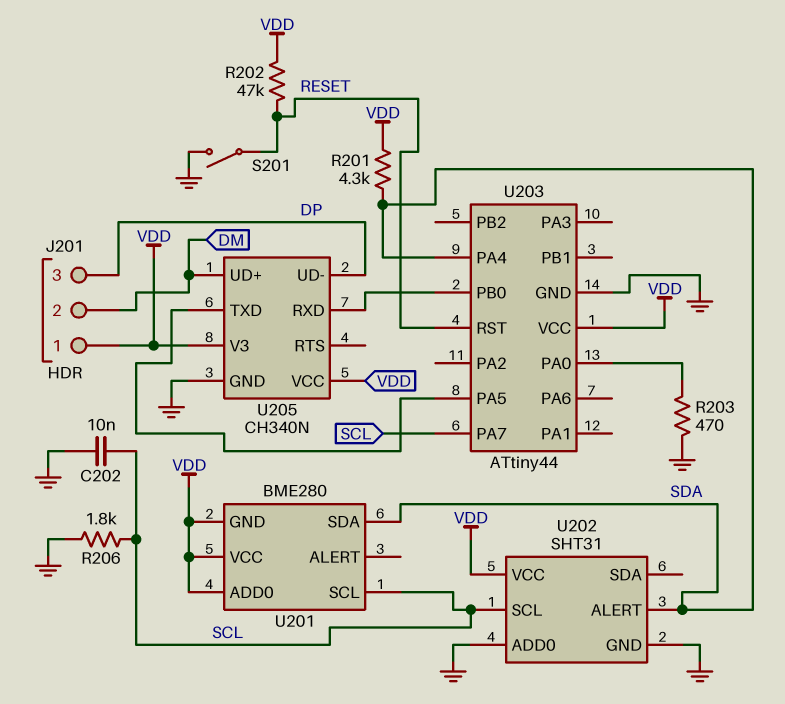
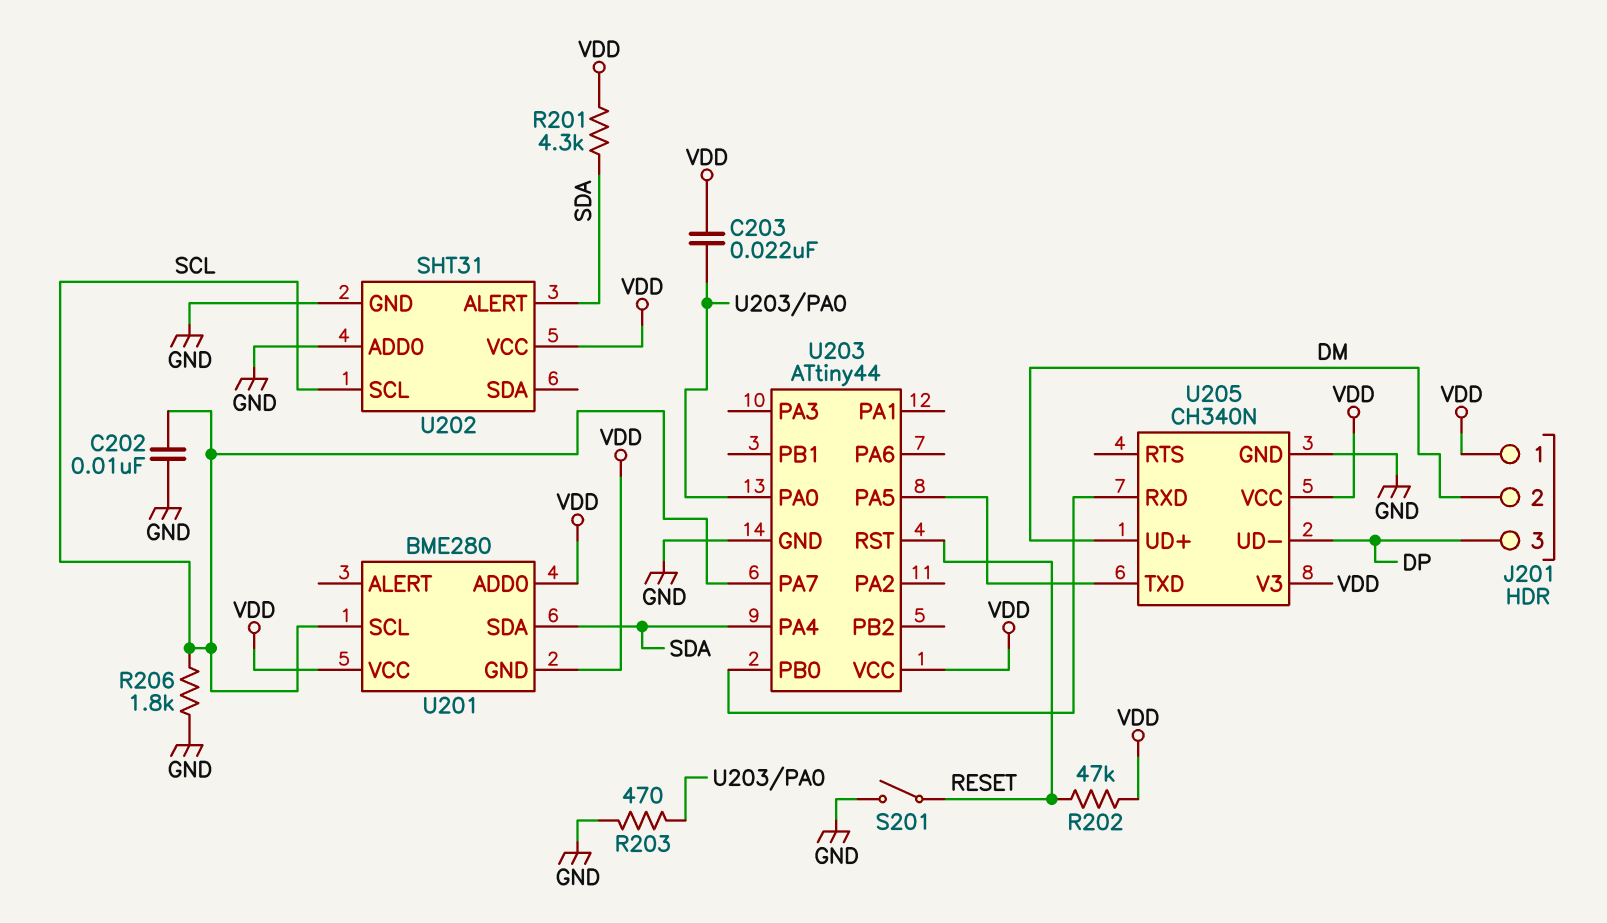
C203: none -> 22nF (U203/PA0, VDD)

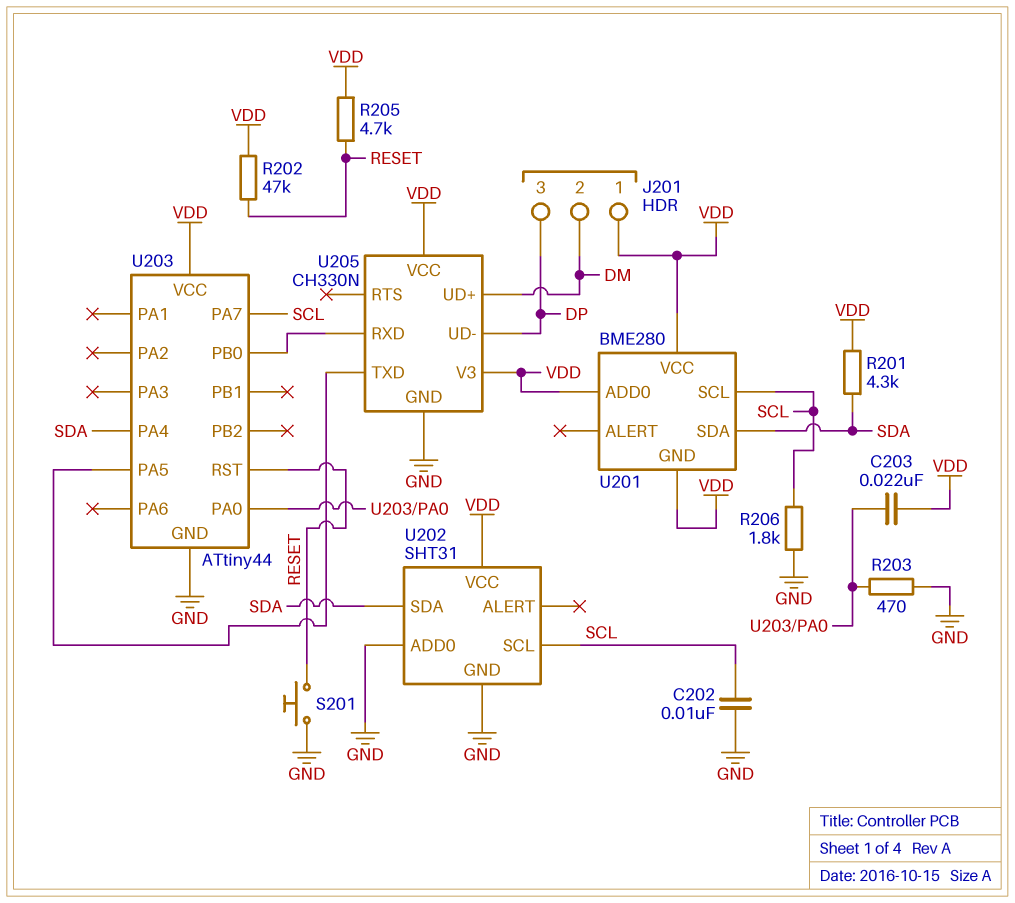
R205: none -> 4.7k (RESET, VDD)
S201: switch (GND, RESET) -> button (GND, RESET)
U202 pin ALERT: SDA -> none
U202 pin SDA: none -> SDA
U205: CH340N -> CH330N

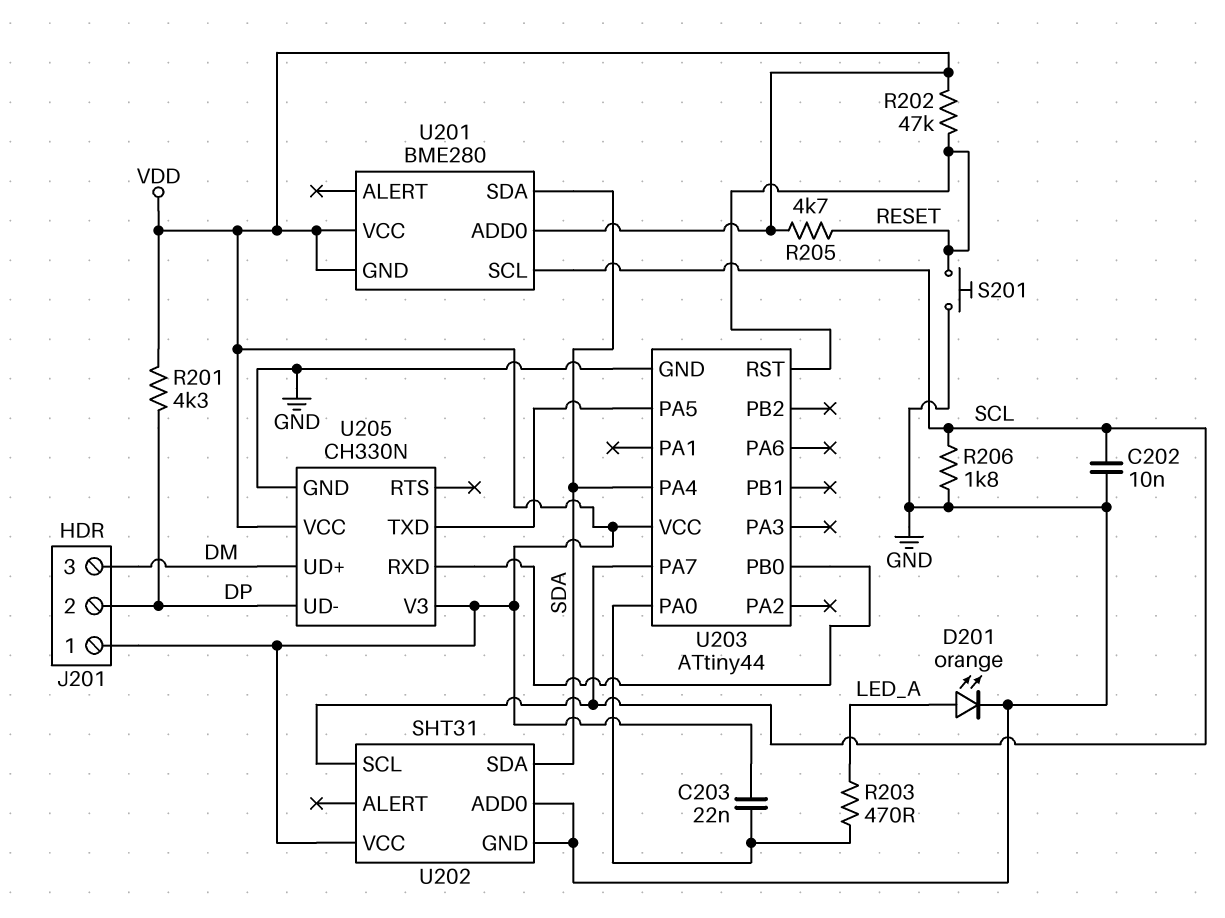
D201: none -> LED orange (A LED_A, K GND)
J201 pin 2: DM -> DP
J201 pin 3: DP -> DM
R201: 4.3k (SDA, VDD) -> 4.3k (DP, VDD)
R203: 470 (GND, U203/PA0) -> 470 (LED_A, U203/PA0)

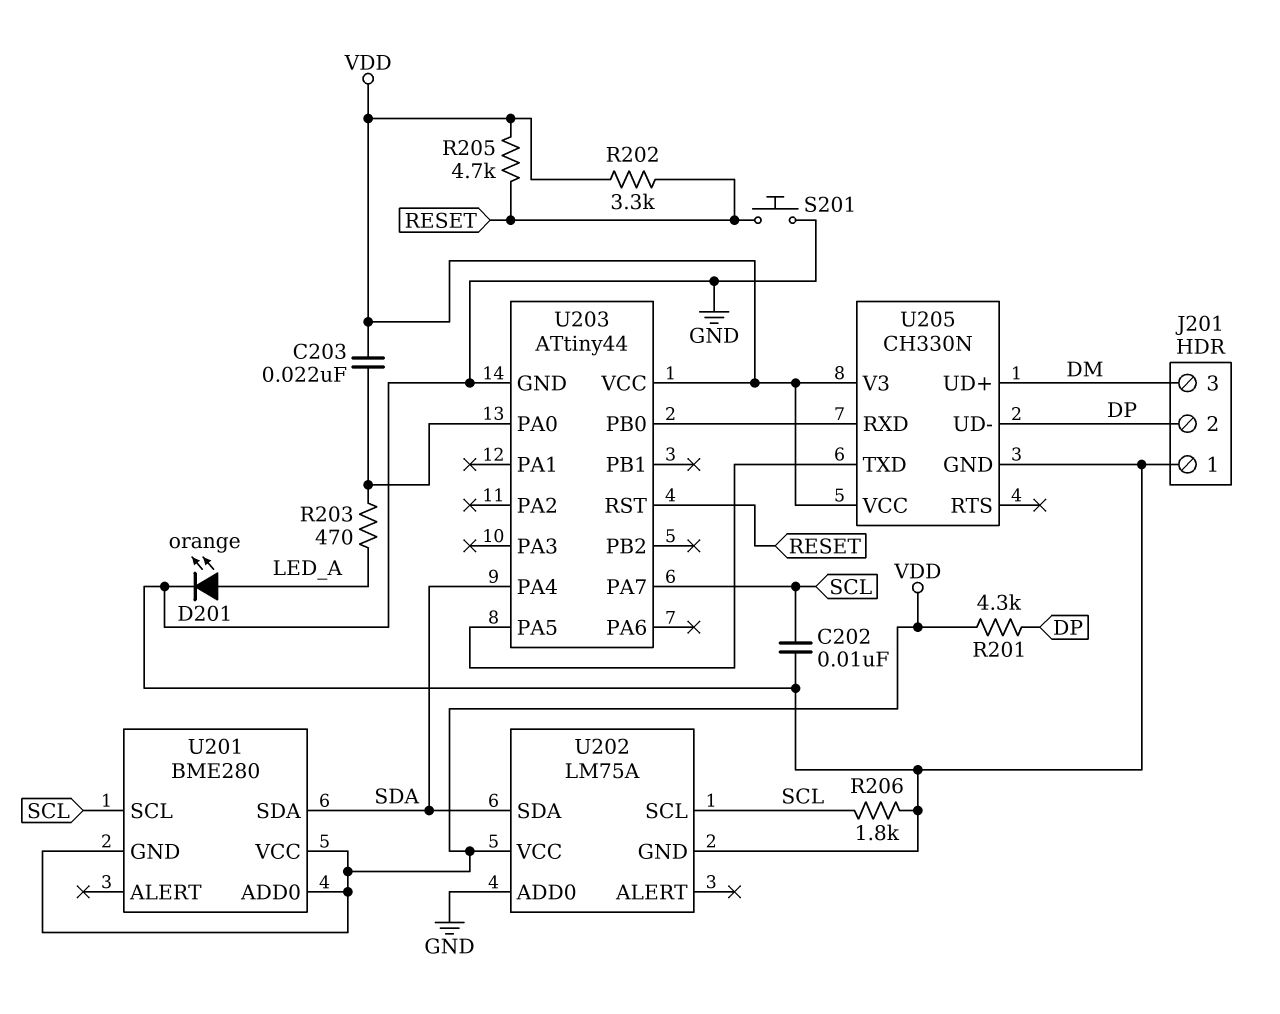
J201 pin 1: VDD -> GND
R202: 47k (RESET, VDD) -> 3.3k (RESET, VDD)
U202: SHT31 -> LM75A

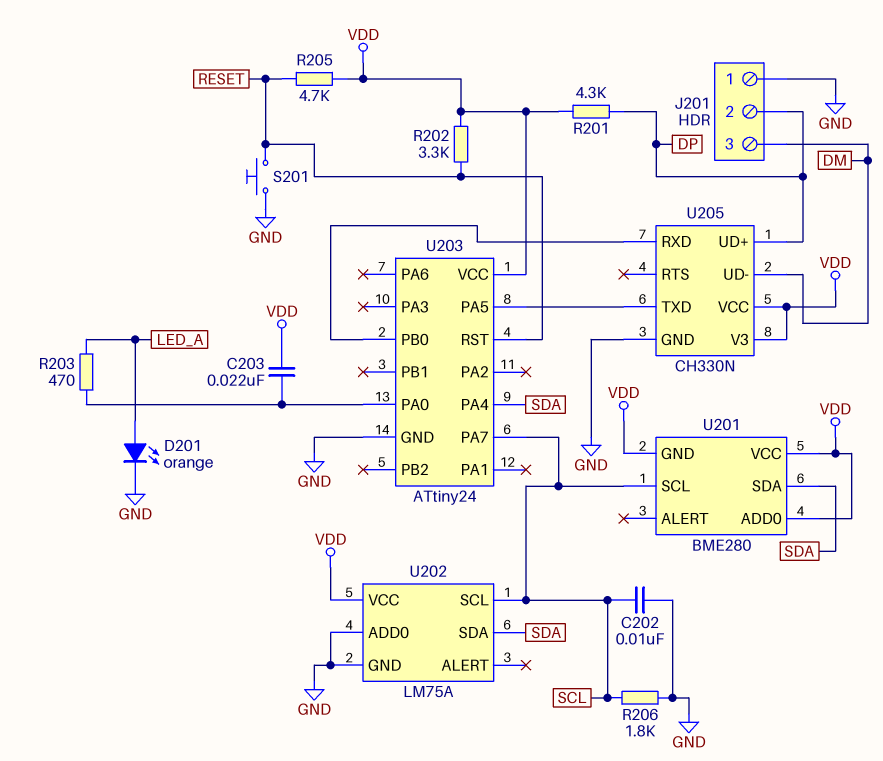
U203: ATtiny44 -> ATtiny24
U205 pin UD+: DM -> DP
U205 pin UD-: DP -> DM

